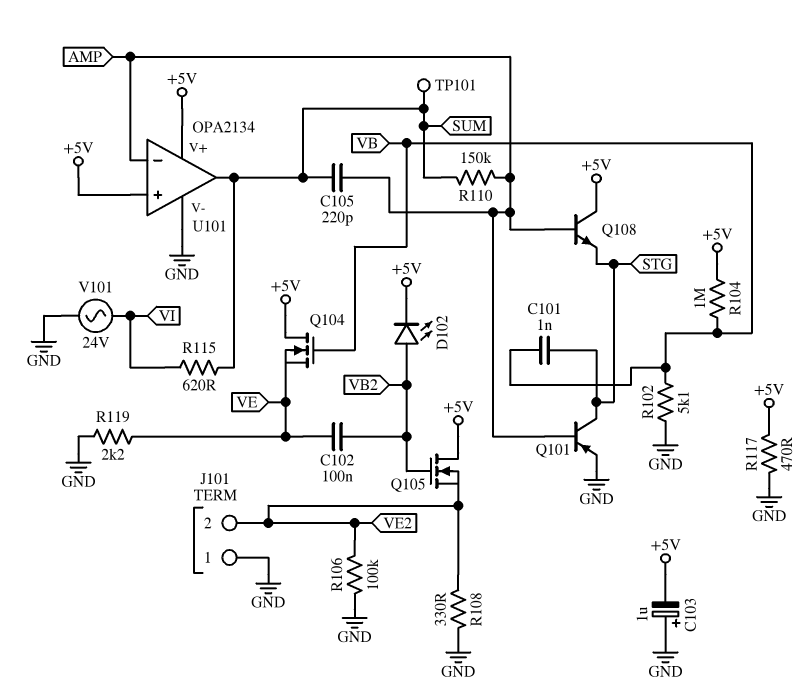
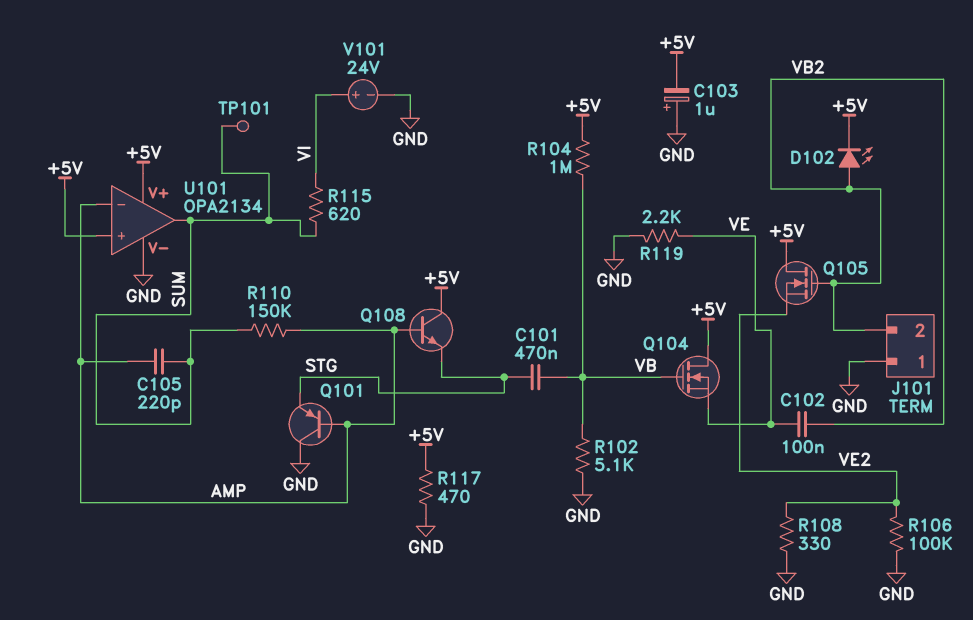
C101: 1nF (STG, VB) -> 470nF (STG, VB)
J101 pin 2: VE2 -> VB2
Q101: PNP (B AMP, C STG, E GND) -> PNP (B AMP, C GND, E STG)
V101: AC 24V (GND, VI) -> 24V (plus VI, minus GND)

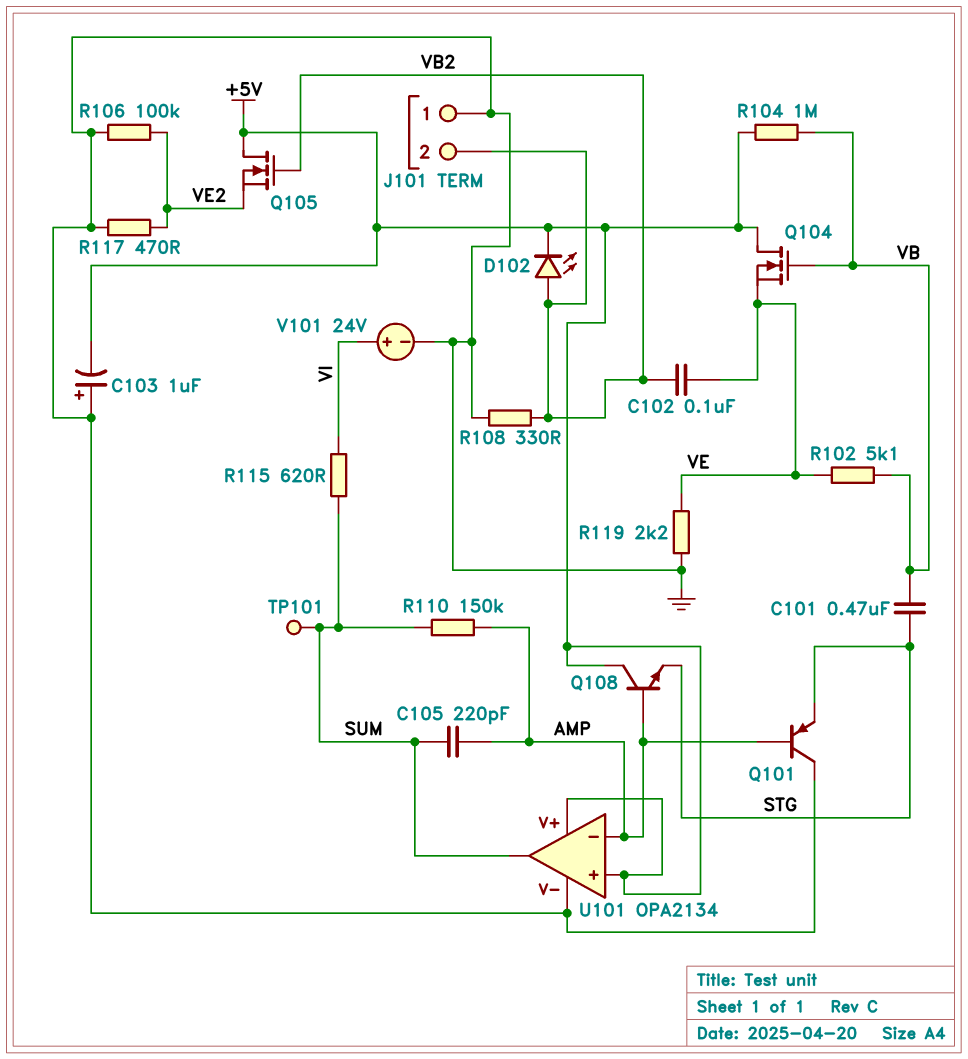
R102: 5.1k (GND, VB) -> 5.1k (VB, VE)
R108: 330 (GND, VE2) -> 330 (GND, VB2)
R117: 470 (+5V, GND) -> 470 (GND, VE2)

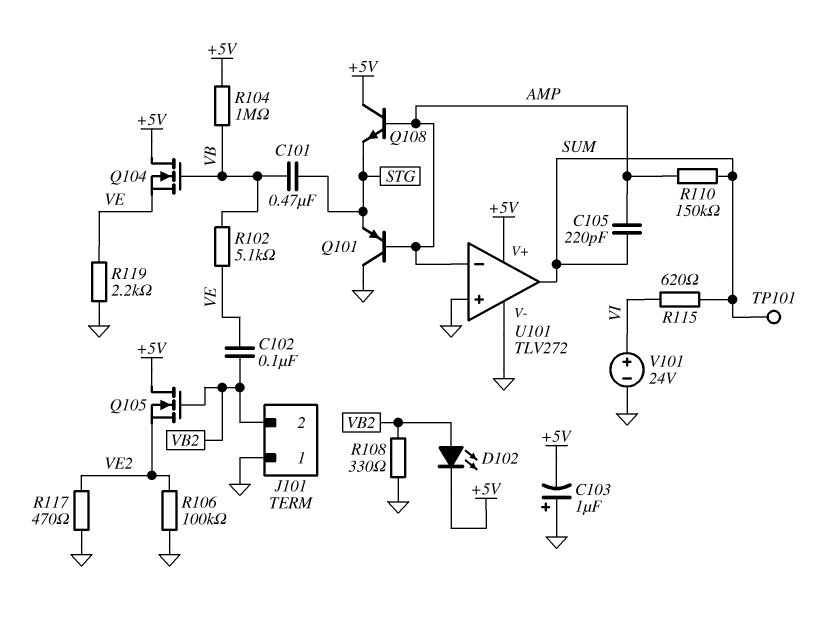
U101: OPA2134 -> TLV272
U101 pin in+: +5V -> GND

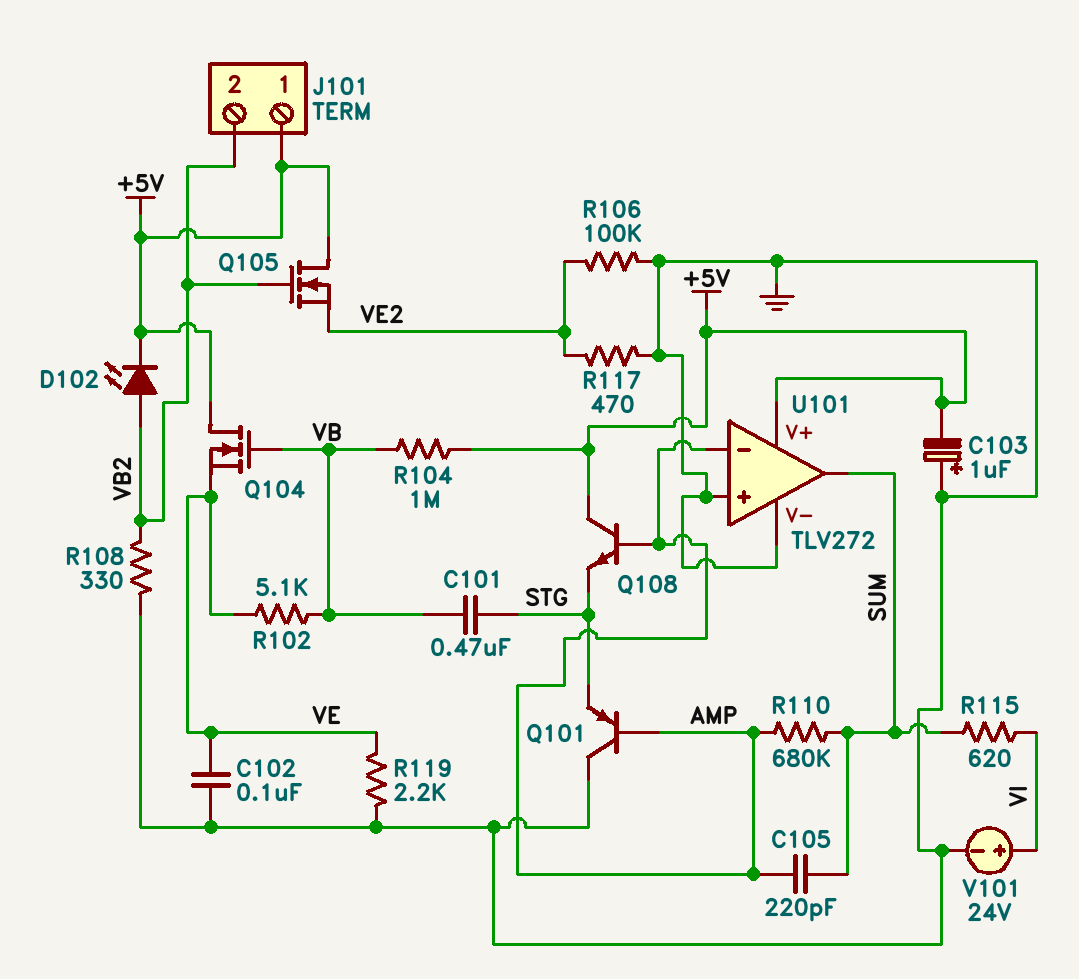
C102: 100nF (VB2, VE) -> 100nF (GND, VE)
J101 pin 1: GND -> +5V
R110: 150k (AMP, SUM) -> 680k (AMP, SUM)
TP101: test point (SUM) -> none

